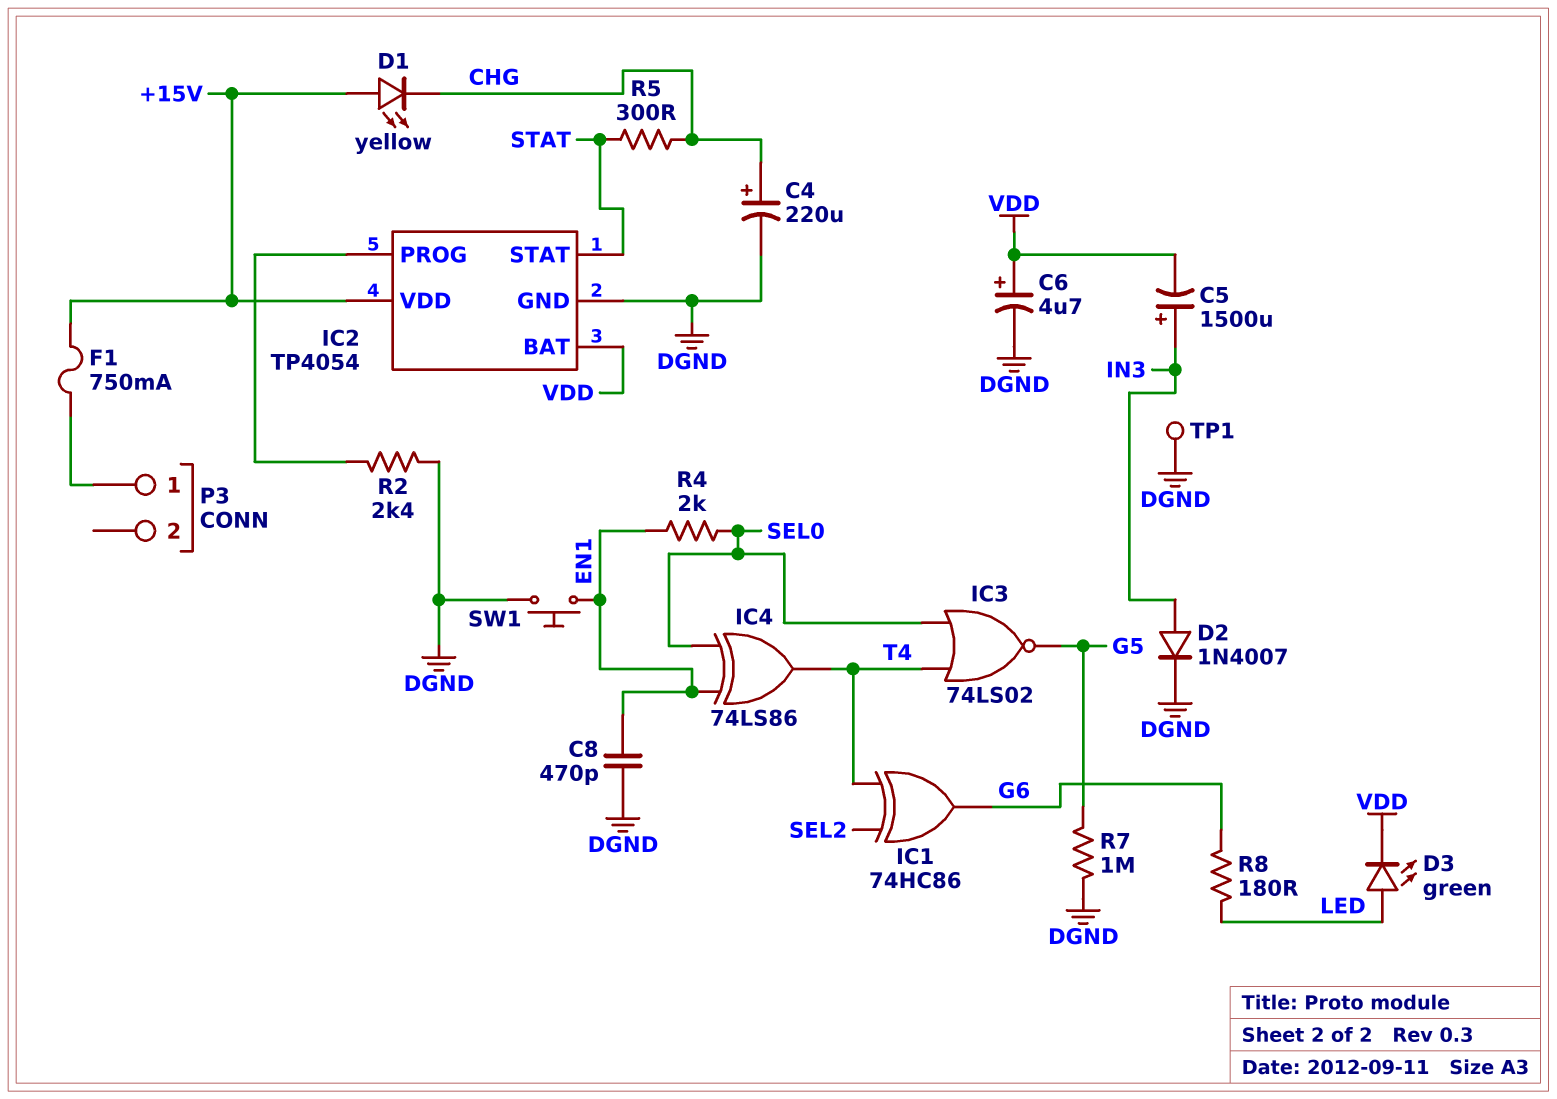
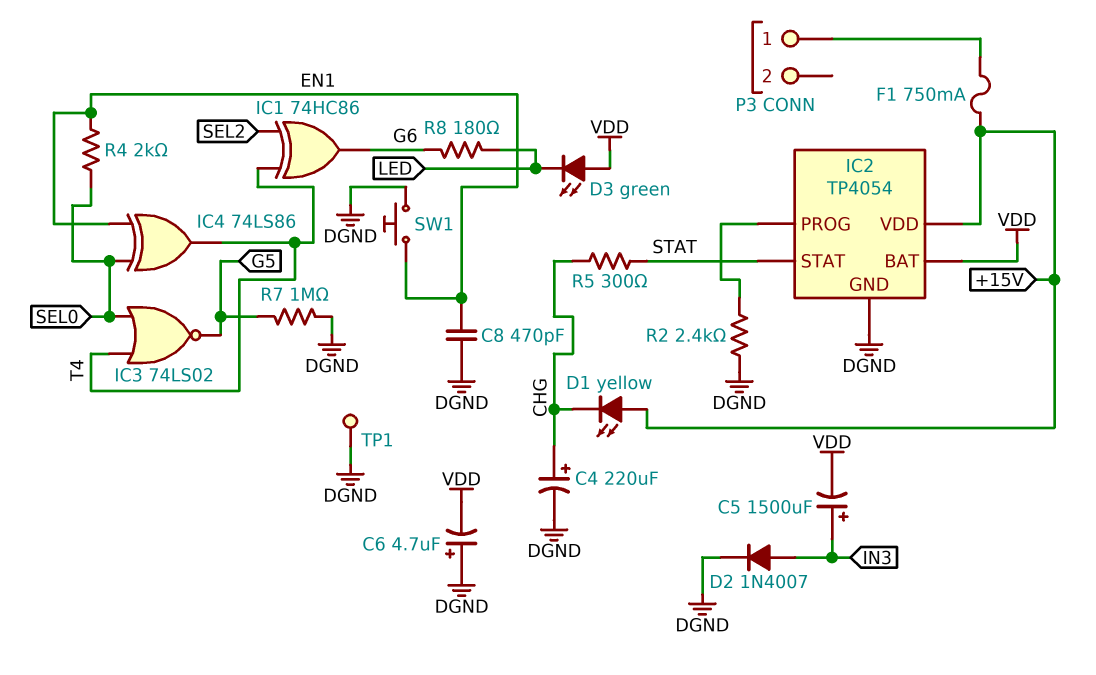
C6: 4.7uF (plus VDD, minus DGND) -> 4.7uF (plus DGND, minus VDD)
D3: LED green (A LED, K VDD) -> LED green (A VDD, K LED)

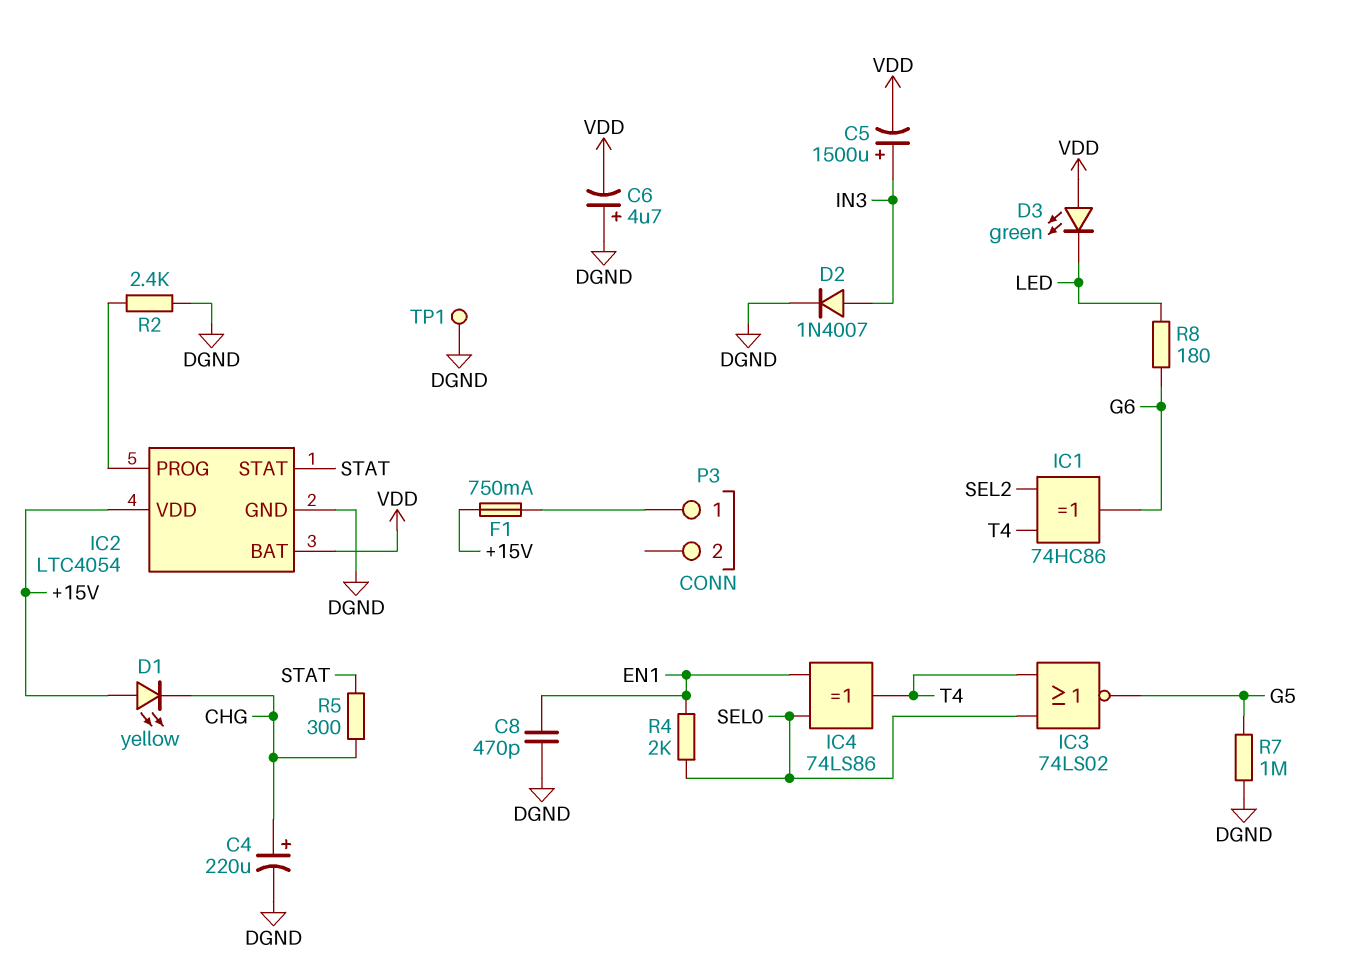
IC2: TP4054 -> LTC4054
SW1: button (DGND, EN1) -> none

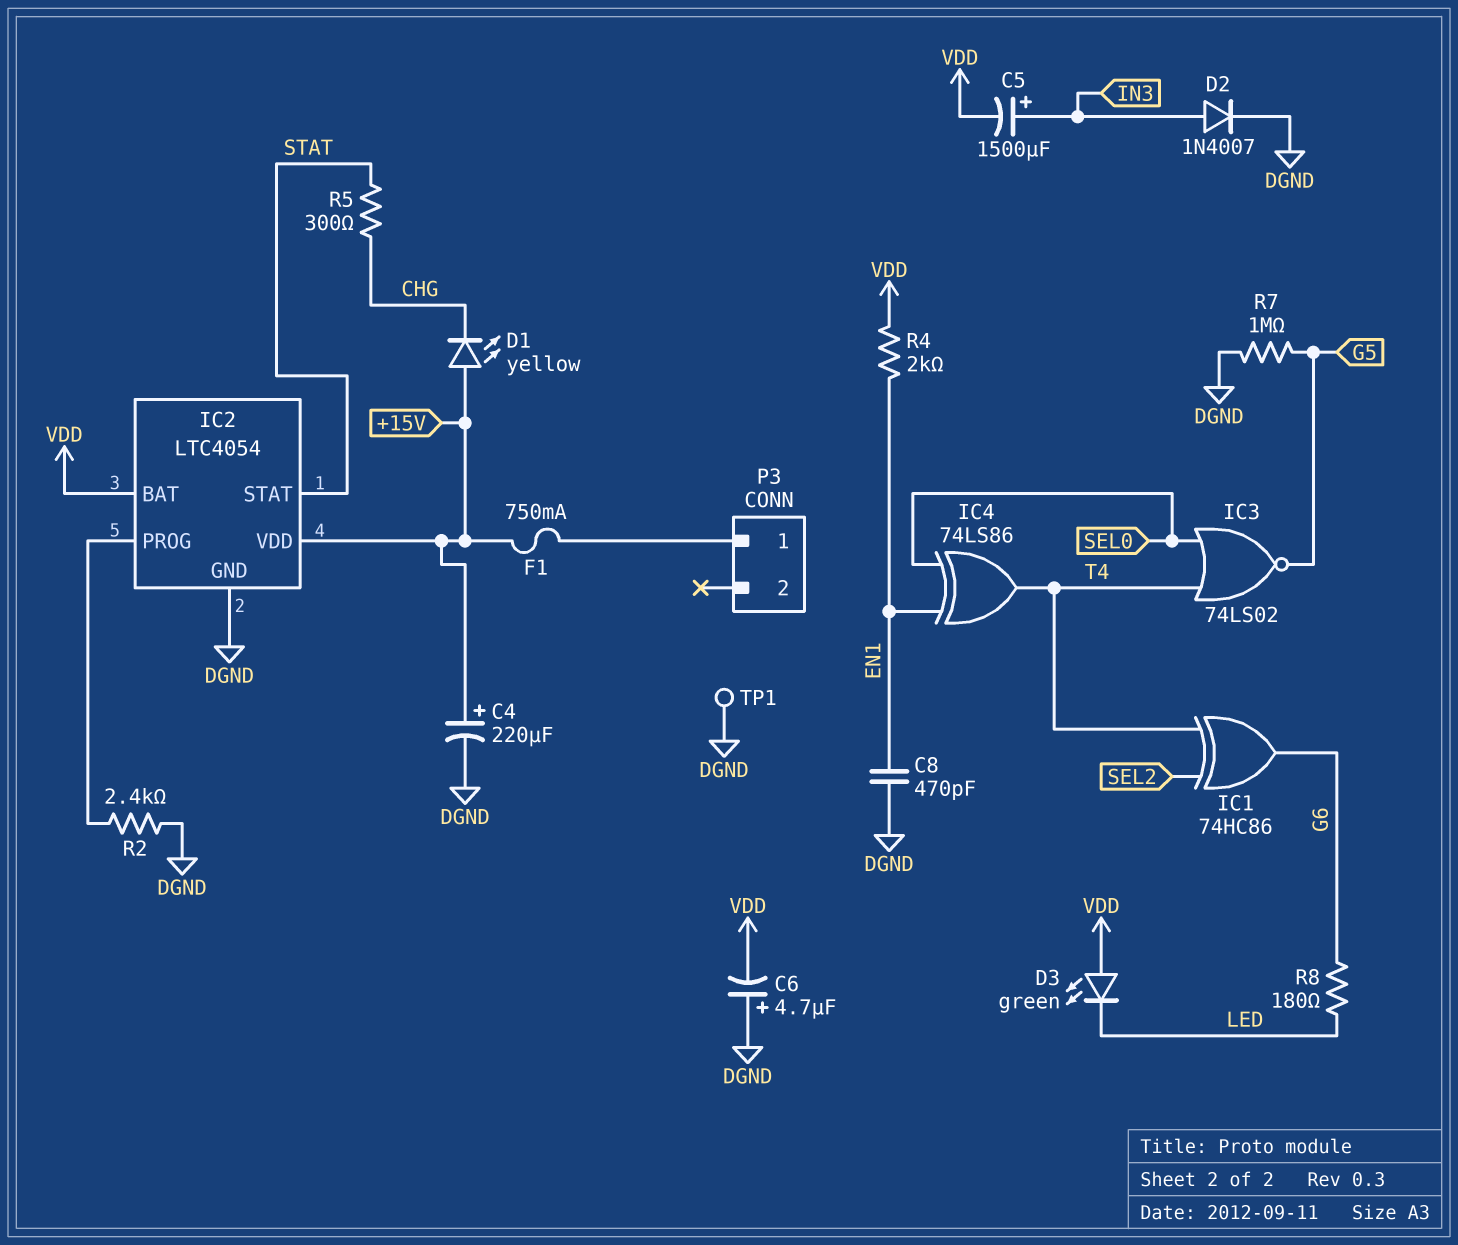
C4: 220uF (plus CHG, minus DGND) -> 220uF (plus +15V, minus DGND)
R4: 2k (EN1, SEL0) -> 2k (EN1, VDD)

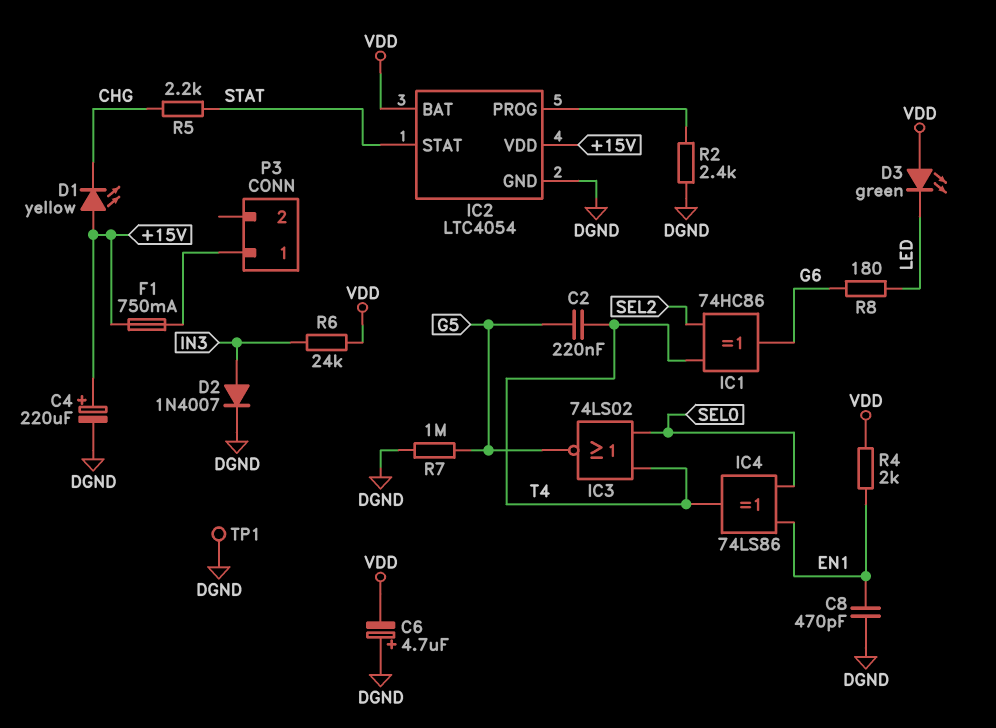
C2: none -> 220nF (G5, T4)
C5: 1500uF (plus IN3, minus VDD) -> none
R5: 300 (CHG, STAT) -> 2.2k (CHG, STAT)
R6: none -> 24k (IN3, VDD)

